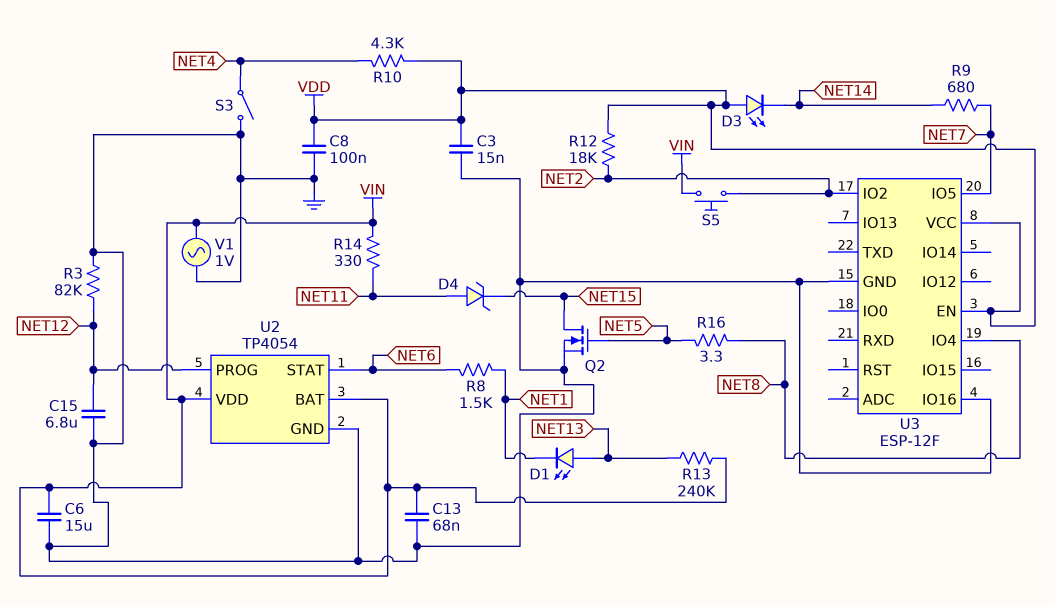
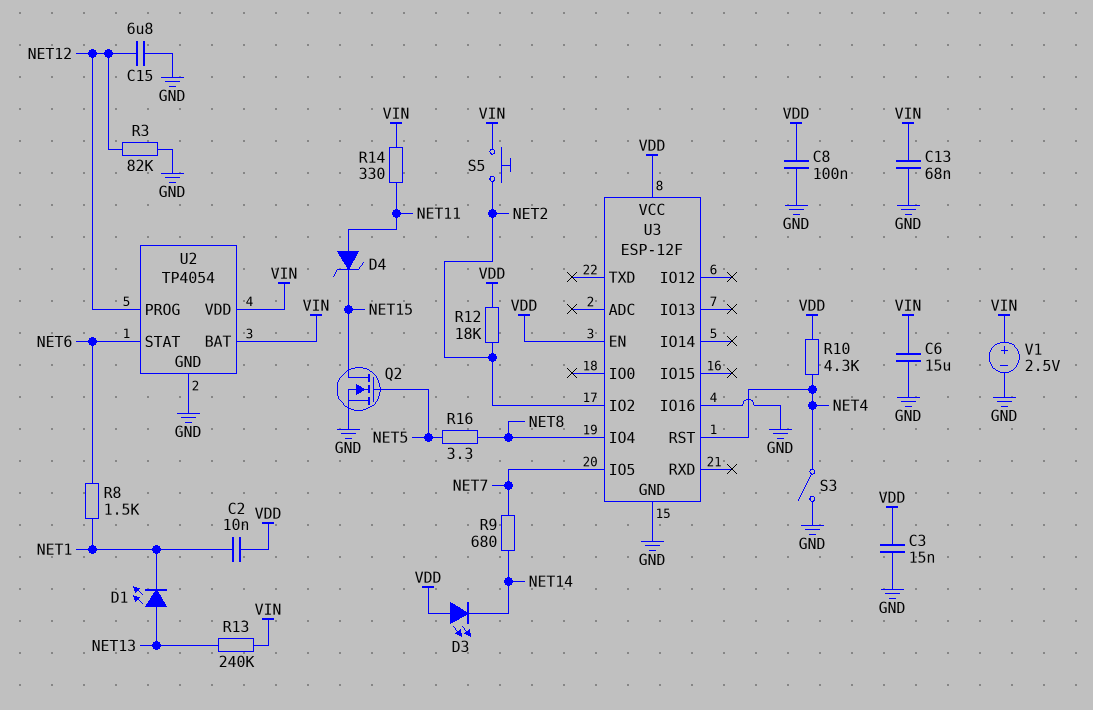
C2: none -> 10nF (NET1, VDD)
U3 pin RST: none -> NET4
V1: AC 1V (GND, VIN) -> 2.5V (plus VIN, minus GND)

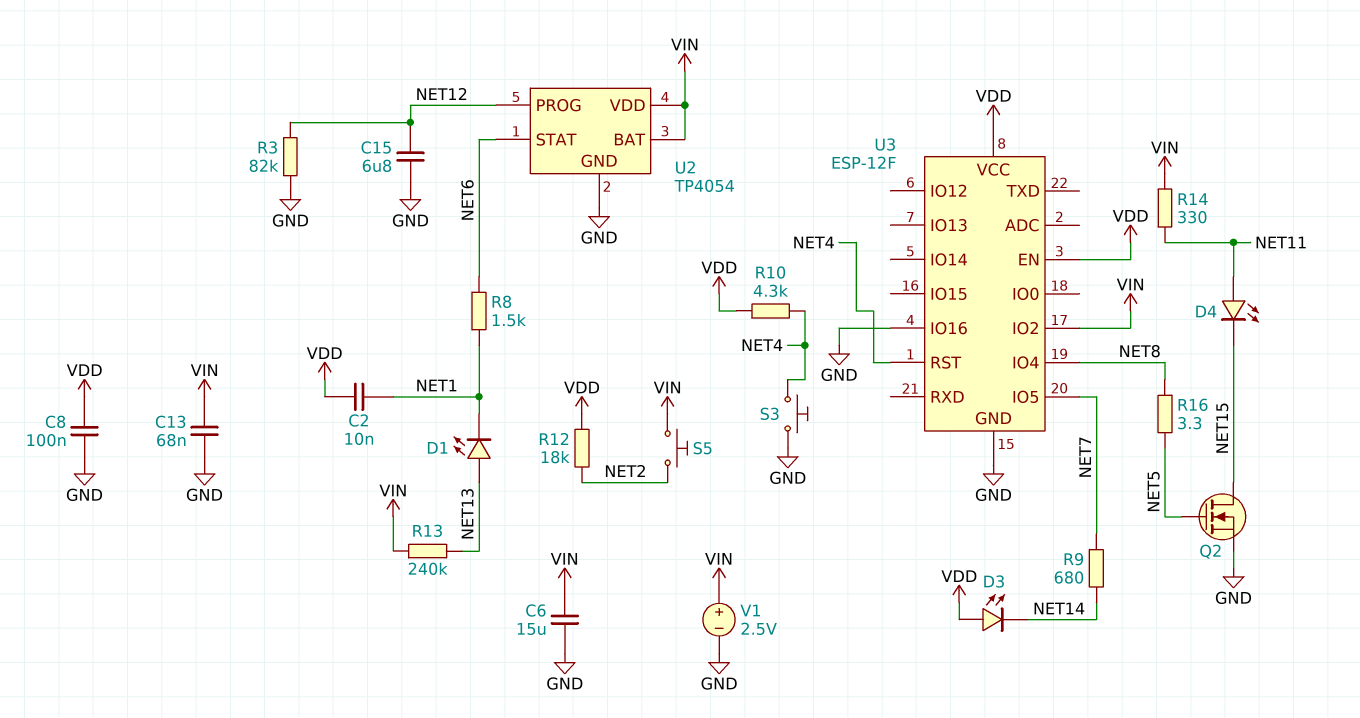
C3: 15nF (GND, VDD) -> none
D4: zener (A NET11, K NET15) -> LED (A NET11, K NET15)
S3: switch (GND, NET4) -> button (GND, NET4)
U3 pin IO2: NET2 -> VIN

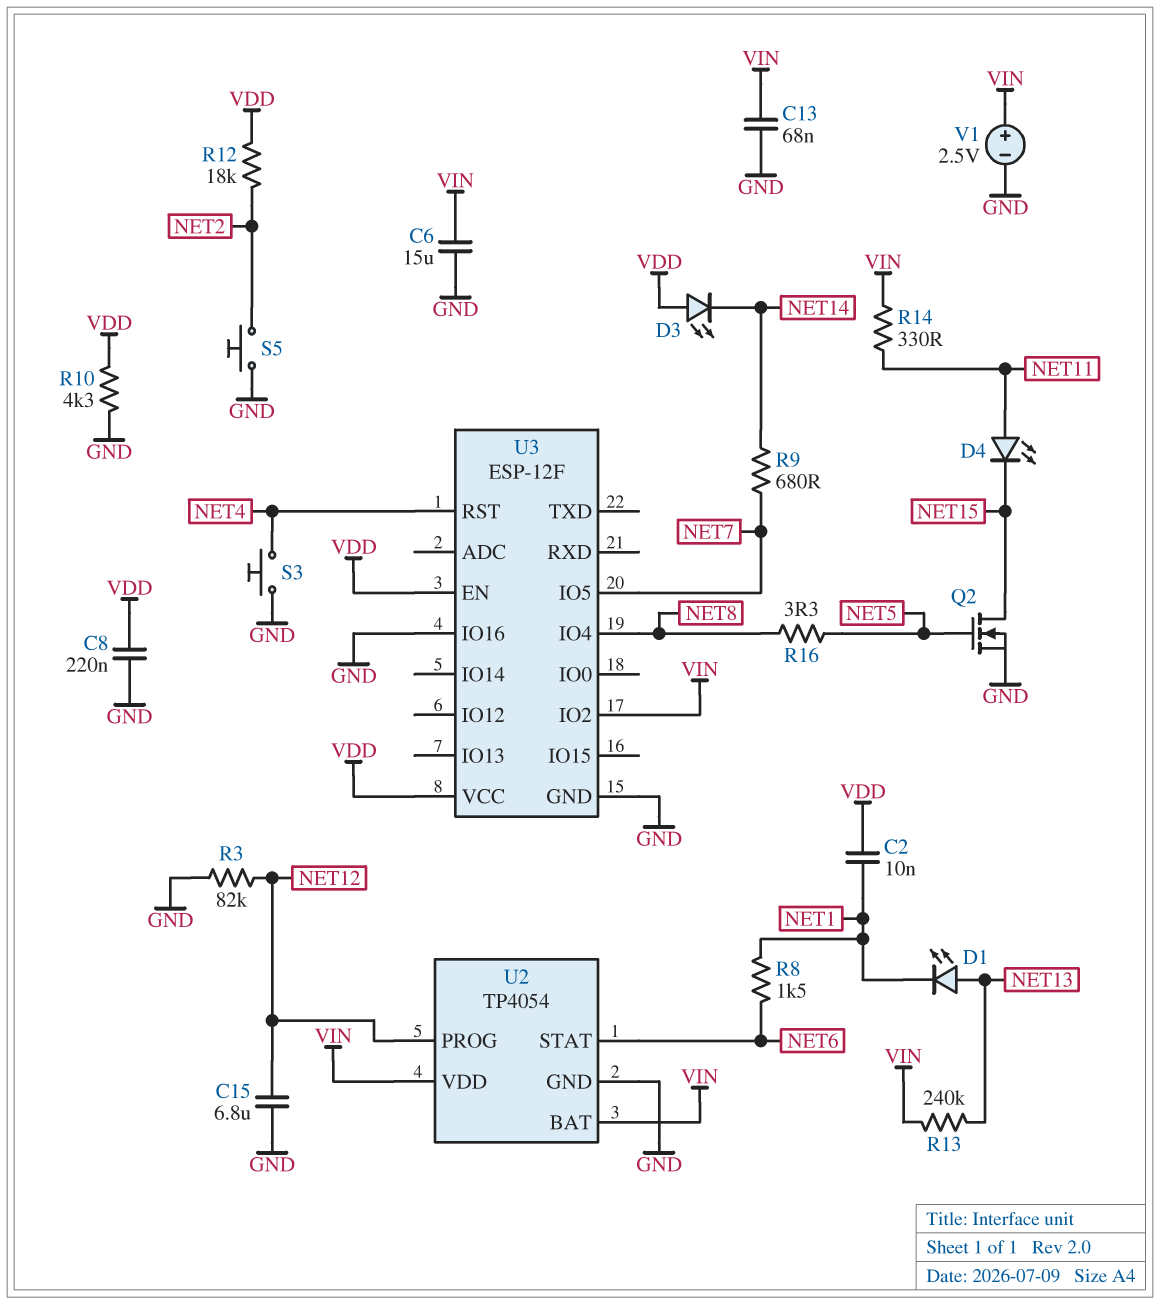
C8: 100nF (GND, VDD) -> 220nF (GND, VDD)
R10: 4.3k (NET4, VDD) -> 4.3k (GND, VDD)
S5: button (NET2, VIN) -> button (GND, NET2)

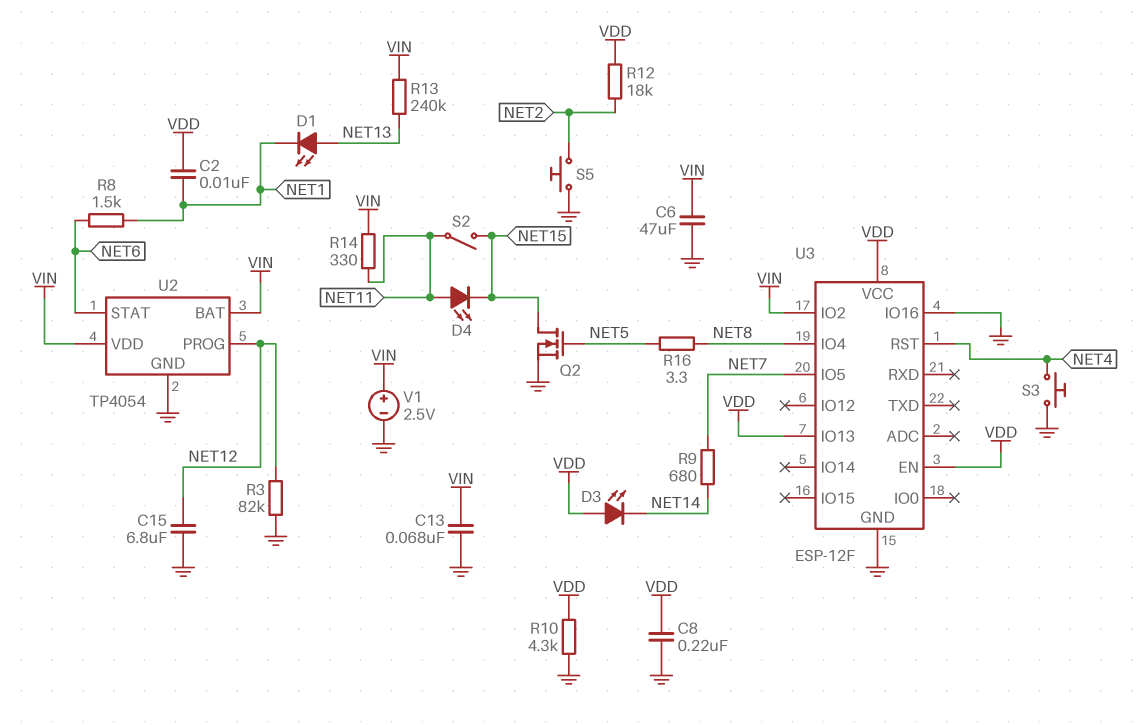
C6: 15uF (GND, VIN) -> 47uF (GND, VIN)
S2: none -> switch (NET11, NET15)
U3 pin IO13: none -> VDD

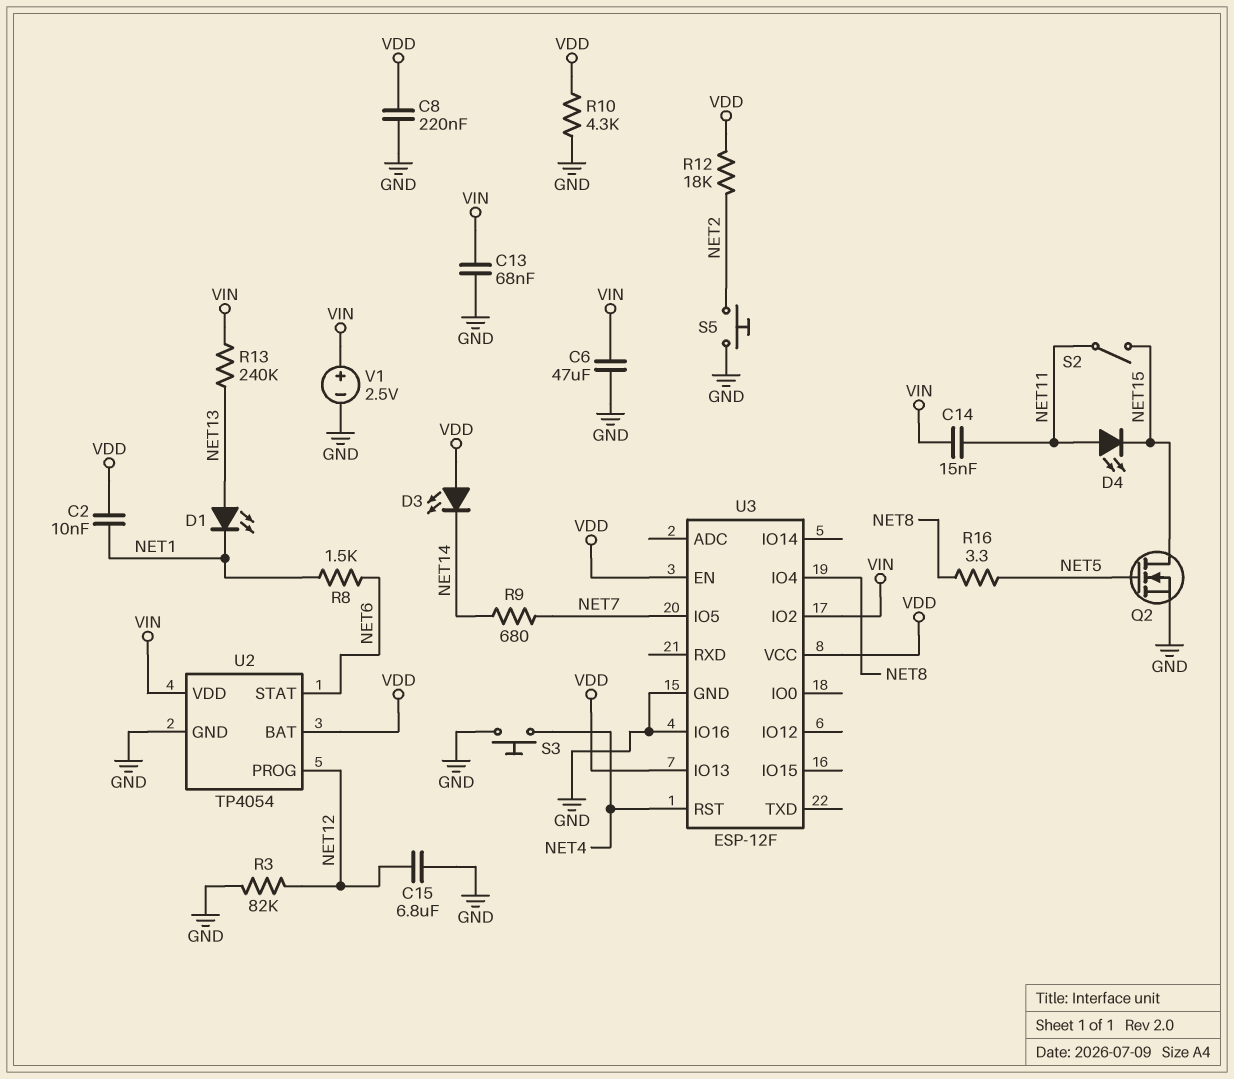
C14: none -> 15nF (NET11, VIN)
R14: 330 (NET11, VIN) -> none
U2 pin BAT: VIN -> VDD

